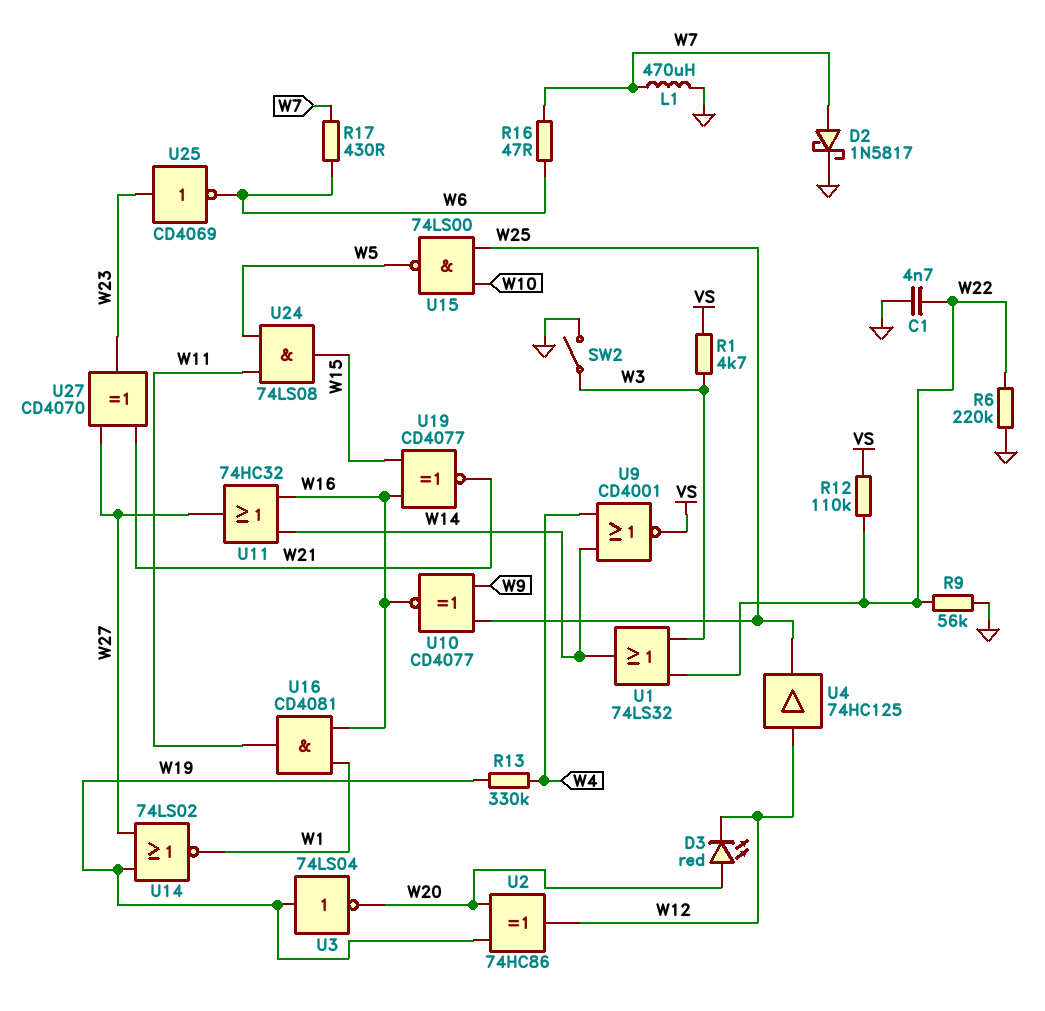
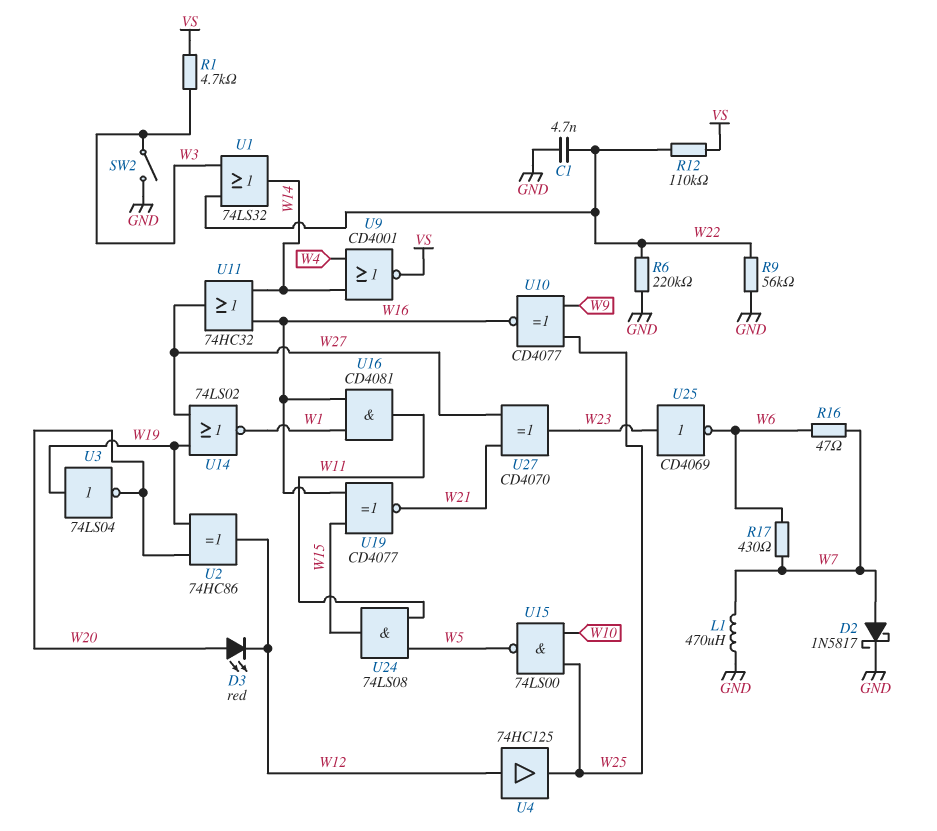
R13: 330k (W4, W19) -> none

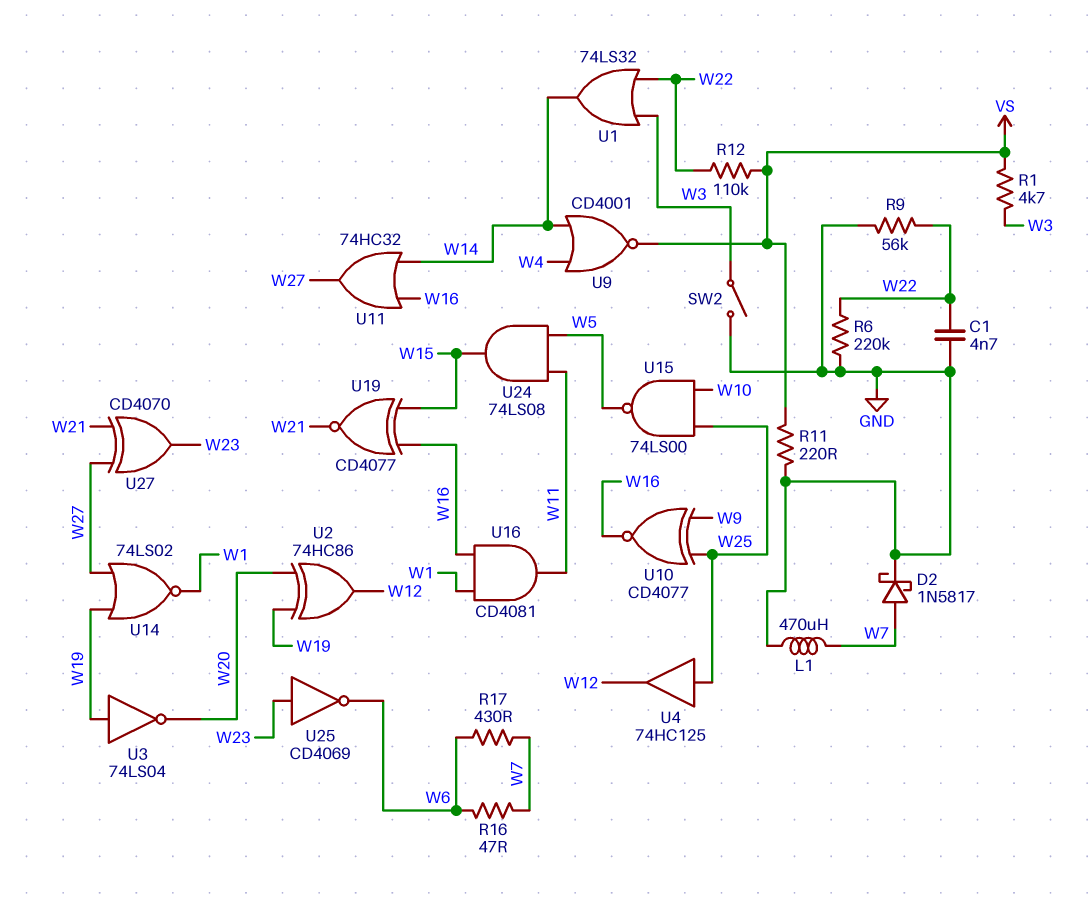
D3: LED red (A W20, K W12) -> none
R11: none -> 220 (GND, VS)
U4: buffer 74HC125 (in W12, out W25) -> buffer 74HC125 (in W25, out W12)

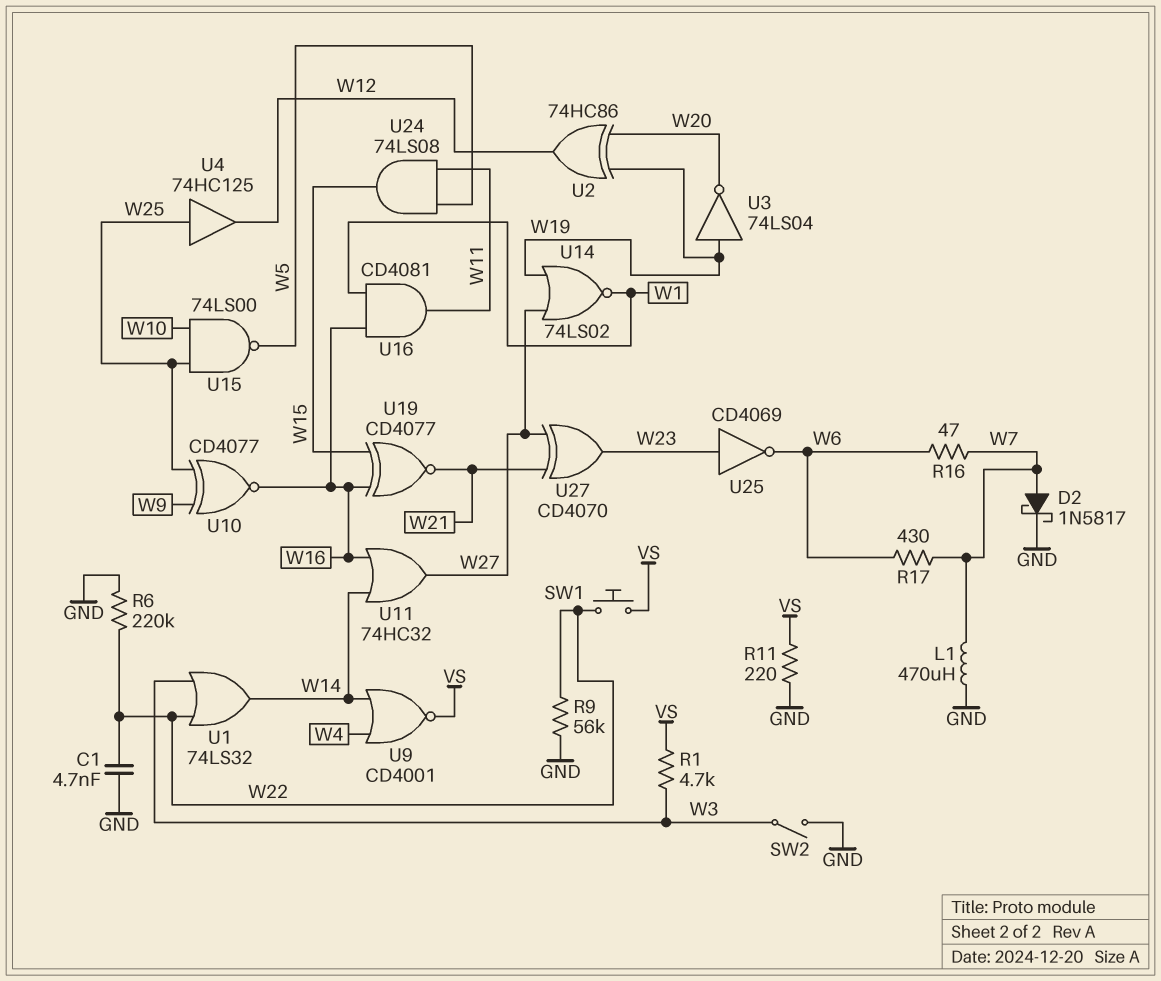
R12: 110k (VS, W22) -> none
SW1: none -> button (VS, W22)

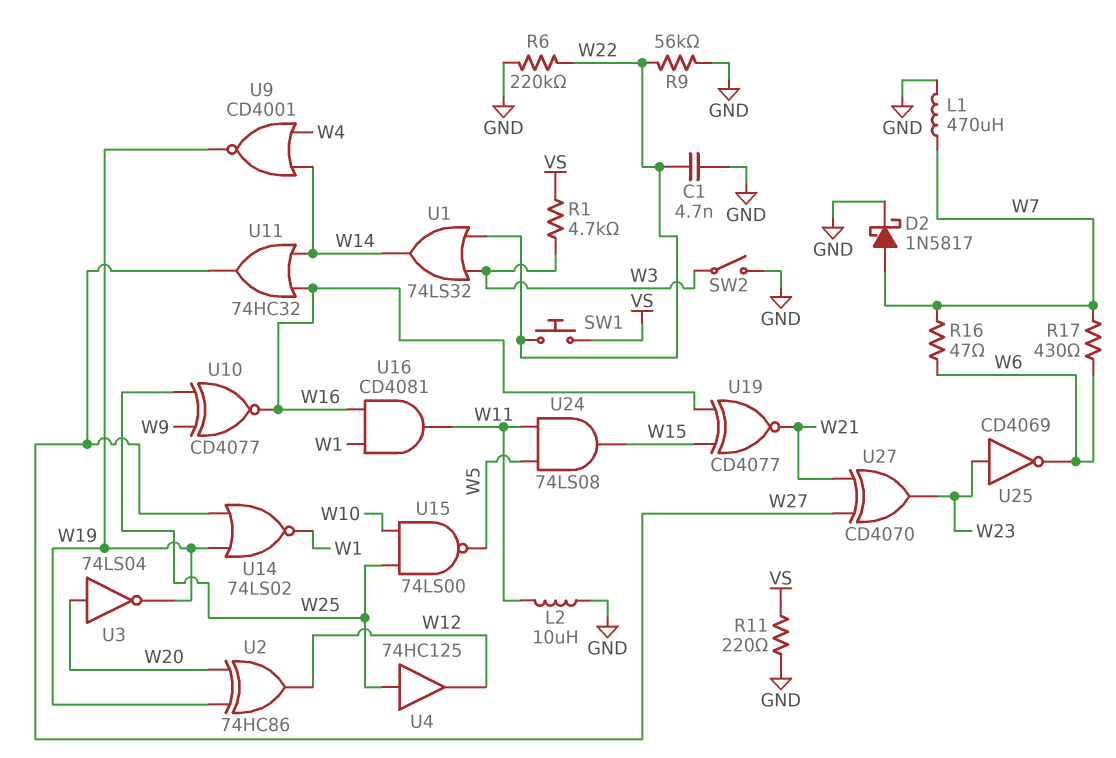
L2: none -> 10uH (GND, W11)
U3: NOT 74LS04 (in W19, out W20) -> NOT 74LS04 (in W20, out W19)
U9: NOR CD4001 (in W4, in W14, out VS) -> NOR CD4001 (in W4, in W14, out W19)

